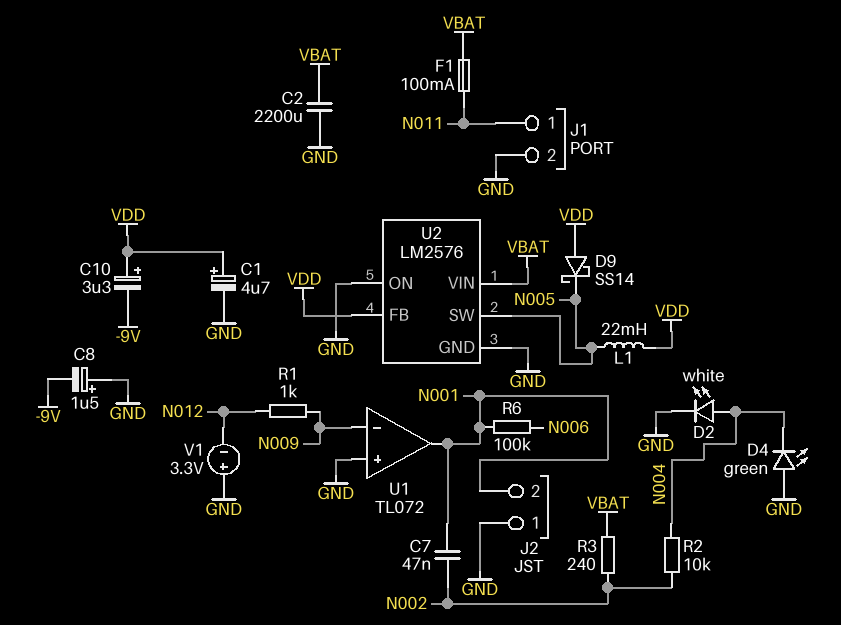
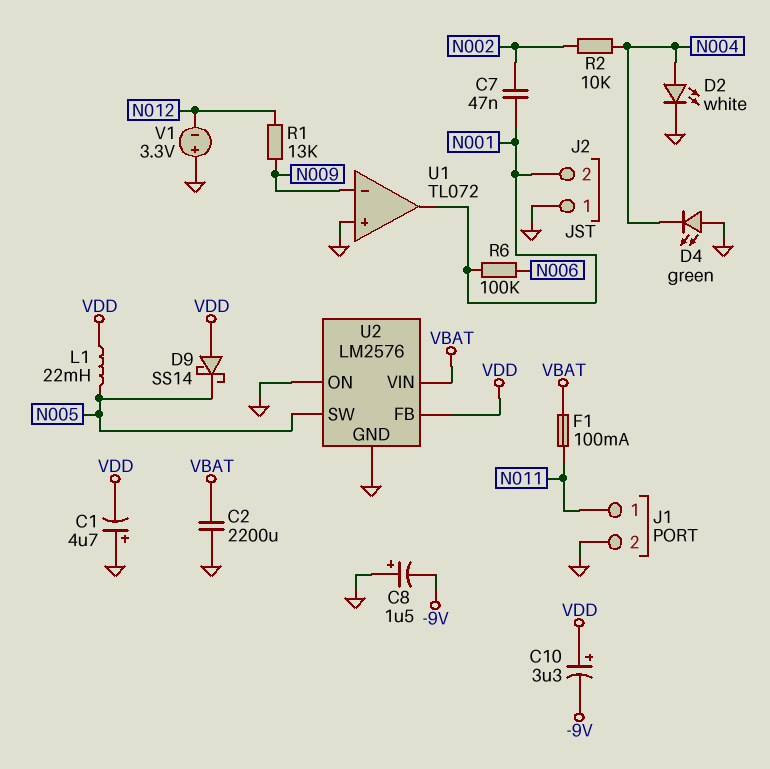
C1: 4.7uF (plus VDD, minus GND) -> 4.7uF (plus GND, minus VDD)
R1: 1k (N009, N012) -> 13k (N009, N012)
R3: 240 (N002, VBAT) -> none

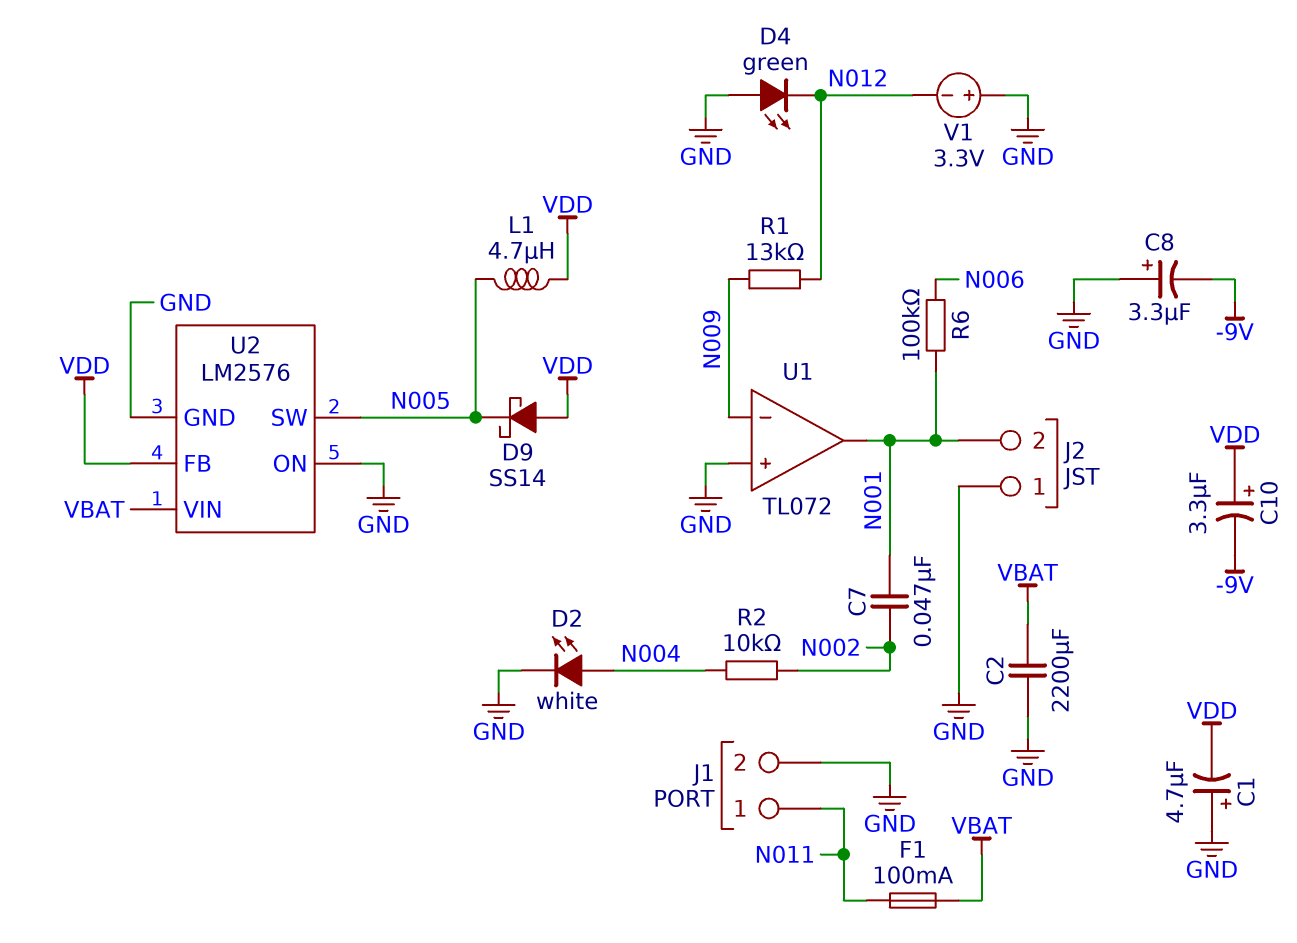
C8: 1.5uF (plus GND, minus -9V) -> 3.3uF (plus GND, minus -9V)
D4: LED green (A GND, K N004) -> LED green (A GND, K N012)
L1: 22mH (N005, VDD) -> 4.7uH (N005, VDD)

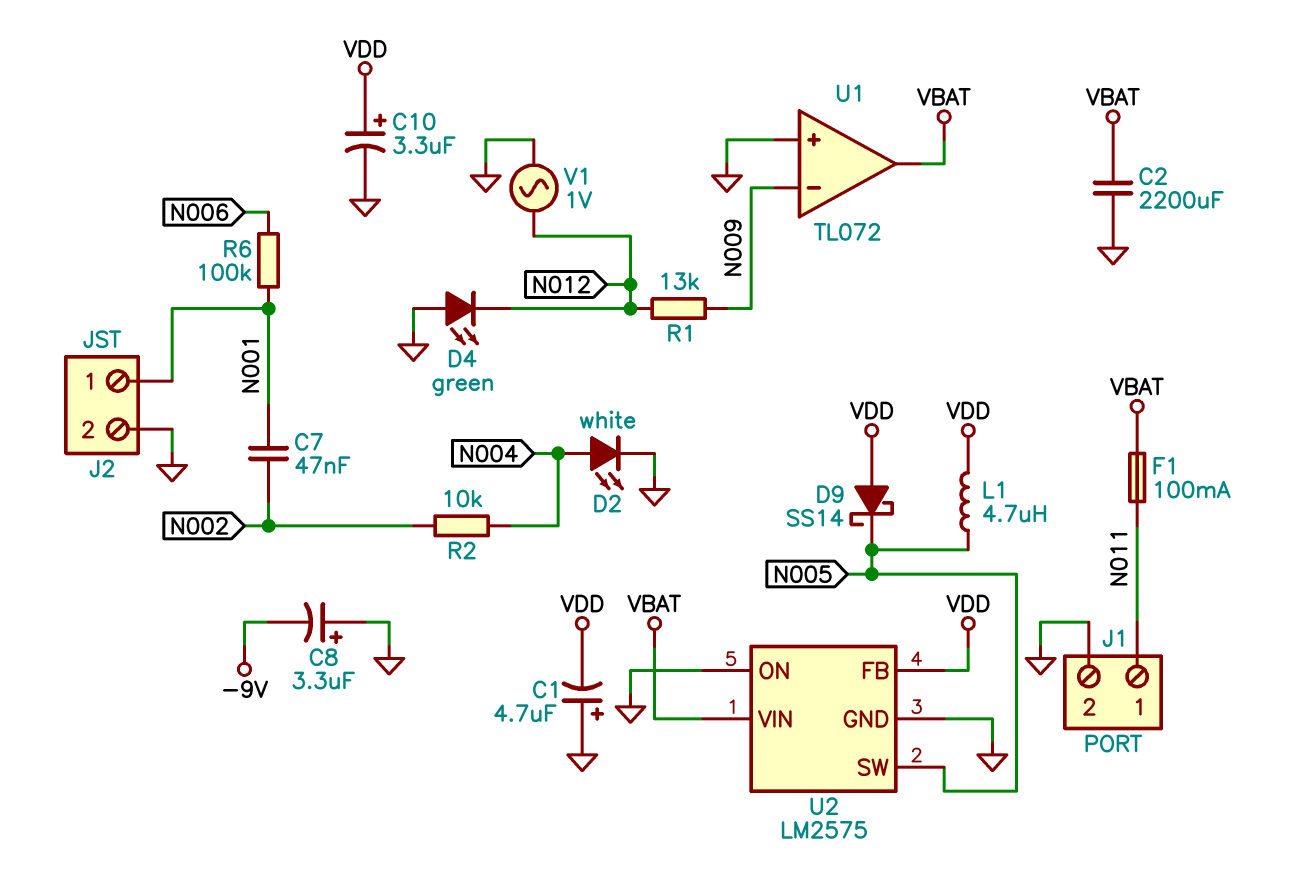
C10: 3.3uF (plus VDD, minus -9V) -> 3.3uF (plus VDD, minus GND)
J2 pin 1: GND -> N001
J2 pin 2: N001 -> GND
U1 pin out: N001 -> VBAT
U2: LM2576 -> LM2575
V1: 3.3V (plus GND, minus N012) -> AC 1V (GND, N012)

